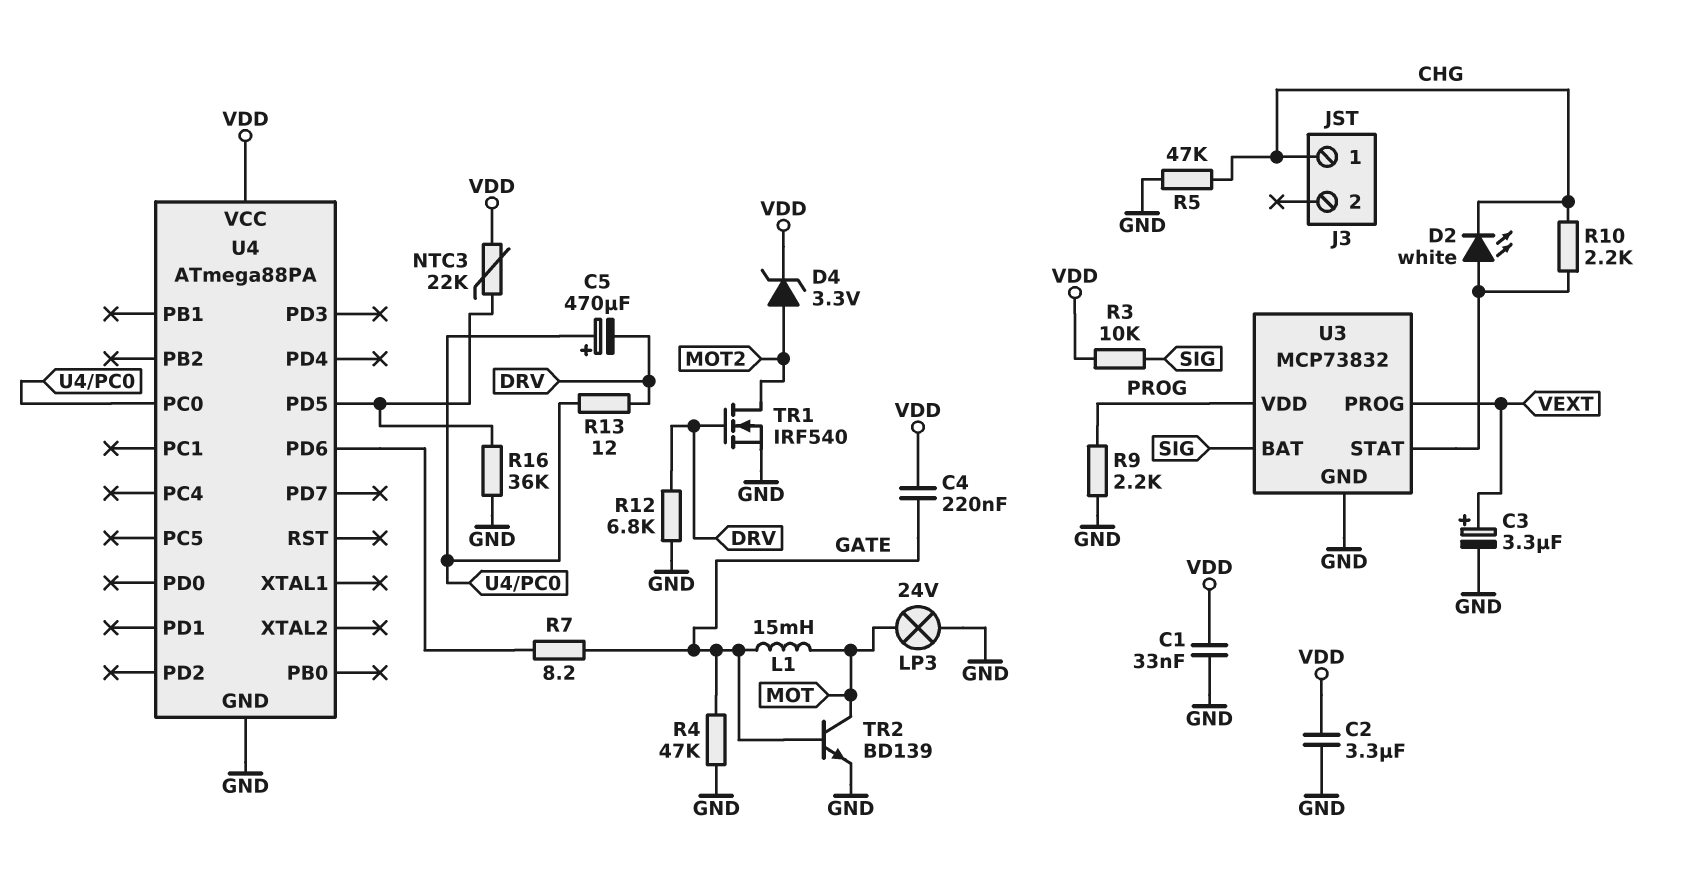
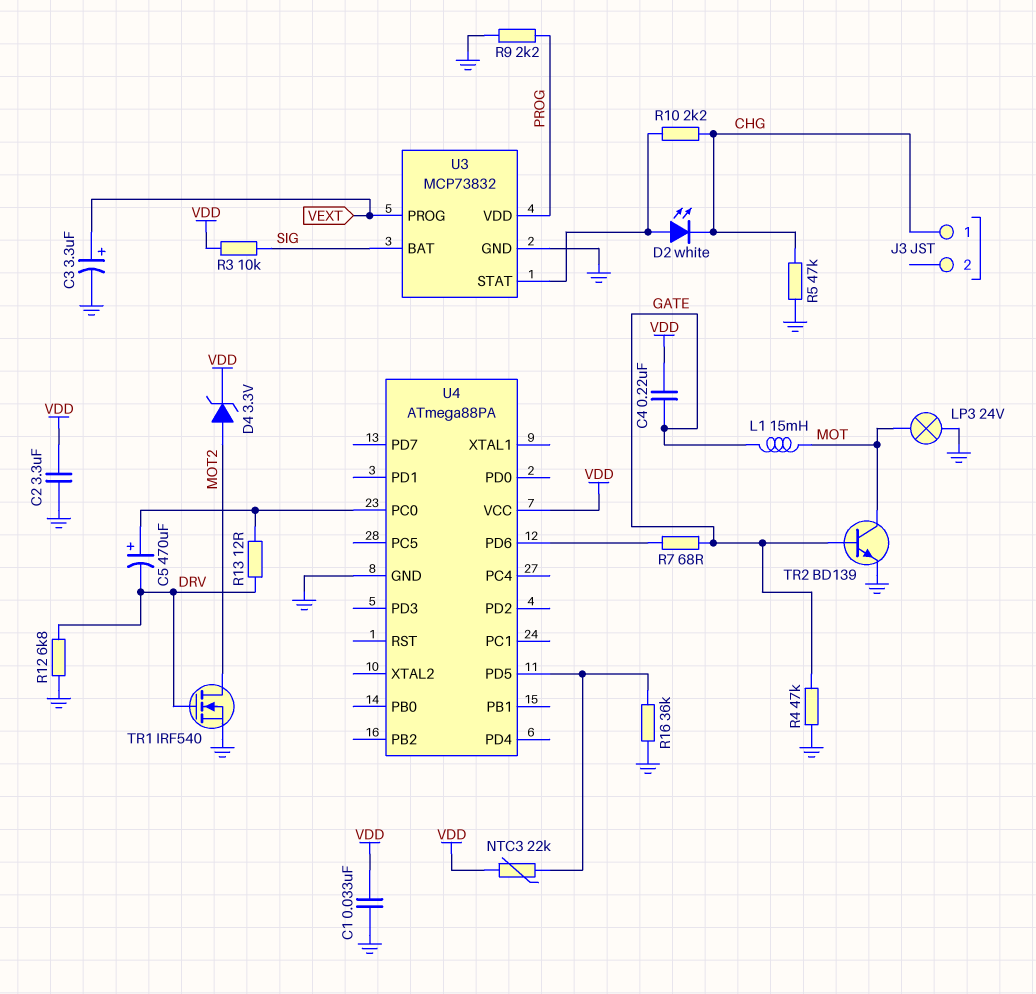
R7: 8.2 (GATE, U4/PD6) -> 68 (GATE, U4/PD6)

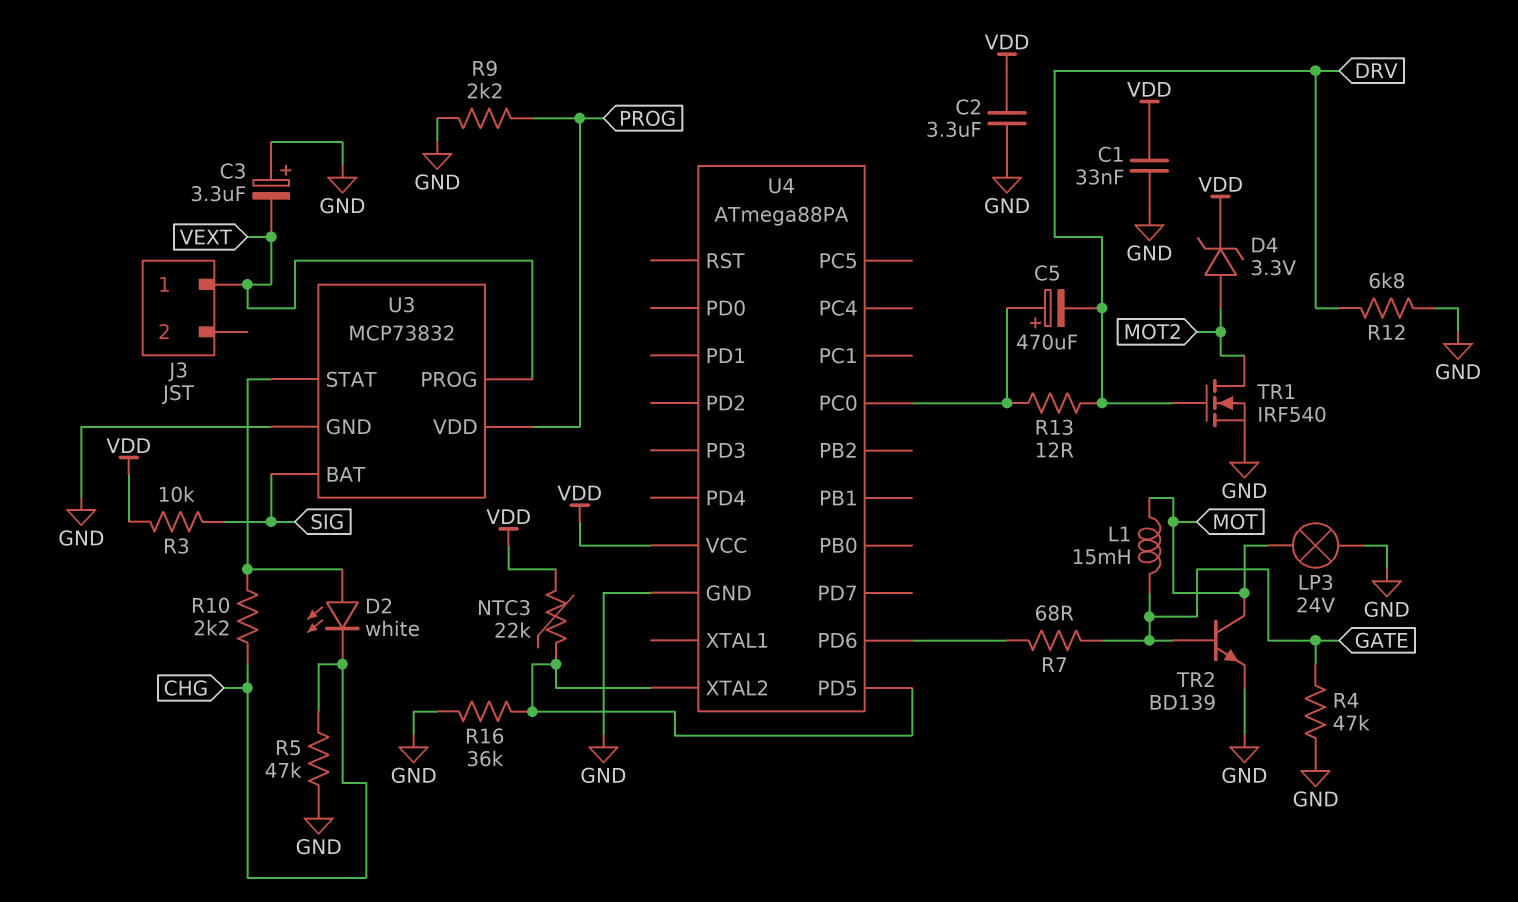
C3: 3.3uF (plus VEXT, minus GND) -> 3.3uF (plus GND, minus VEXT)
C4: 220nF (GATE, VDD) -> none
J3 pin 1: CHG -> VEXT
U4 pin XTAL2: none -> U4/PD5

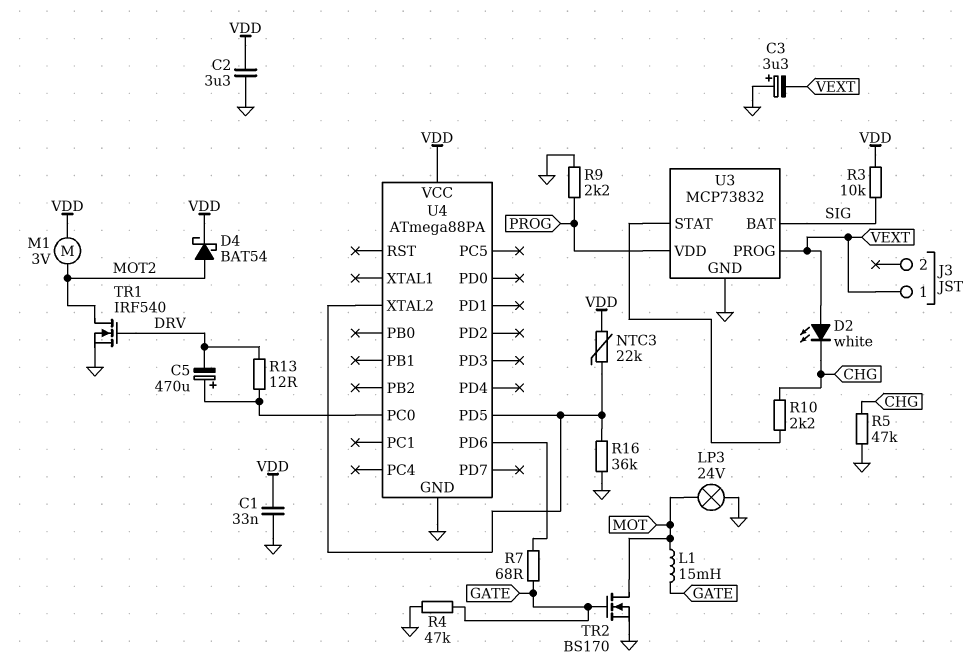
D2: LED white (A U3/STAT, K CHG) -> LED white (A VEXT, K CHG)
D4: zener 3.3V (A MOT2, K VDD) -> schottky BAT54 (A MOT2, K VDD)
M1: none -> motor 3V (MOT2, VDD)
R12: 6.8k (DRV, GND) -> none
TR2: NPN BD139 (B GATE, C MOT, E GND) -> NMOS BS170 (G GATE, D MOT, S GND)

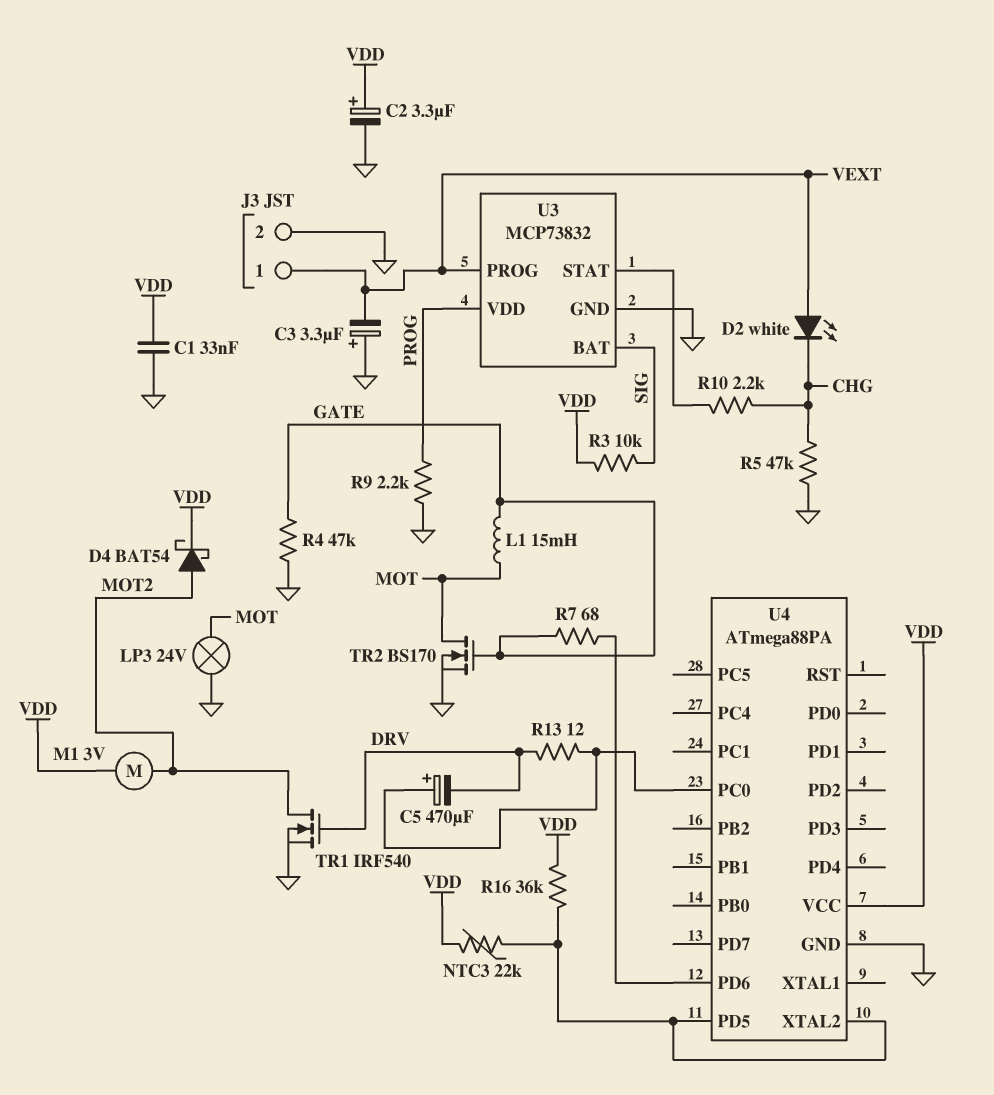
C2: 3.3uF (GND, VDD) -> 3.3uF (plus VDD, minus GND)
J3 pin 2: none -> GND
R16: 36k (GND, U4/PD5) -> 36k (U4/PD5, VDD)

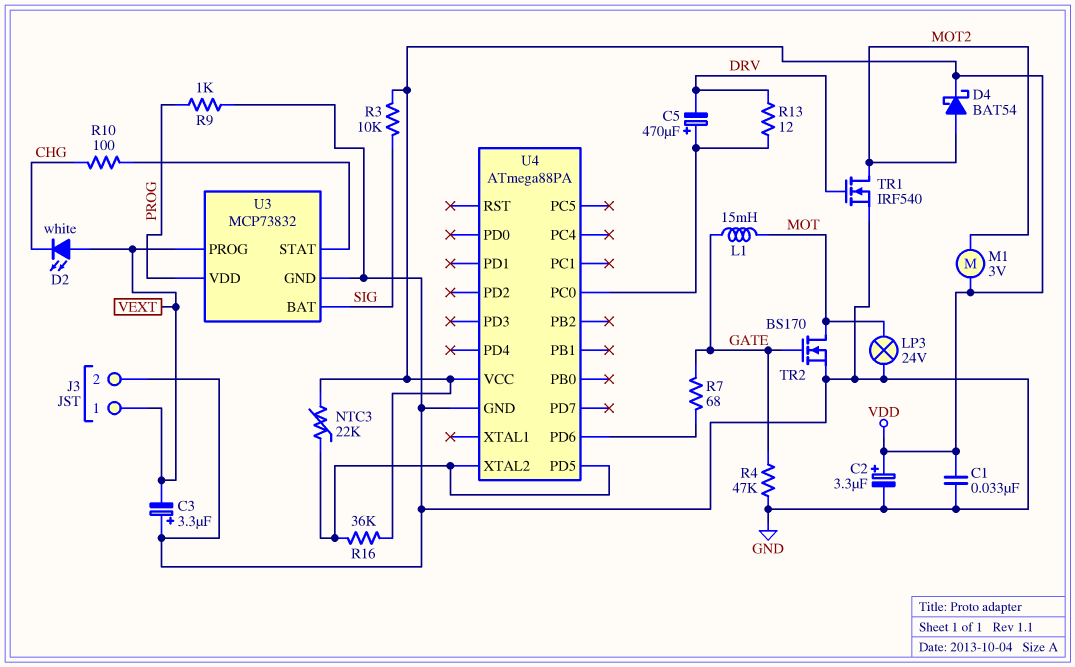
R5: 47k (CHG, GND) -> none
R9: 2.2k (GND, PROG) -> 1k (GND, PROG)
R10: 2.2k (CHG, U3/STAT) -> 100 (CHG, U3/STAT)

